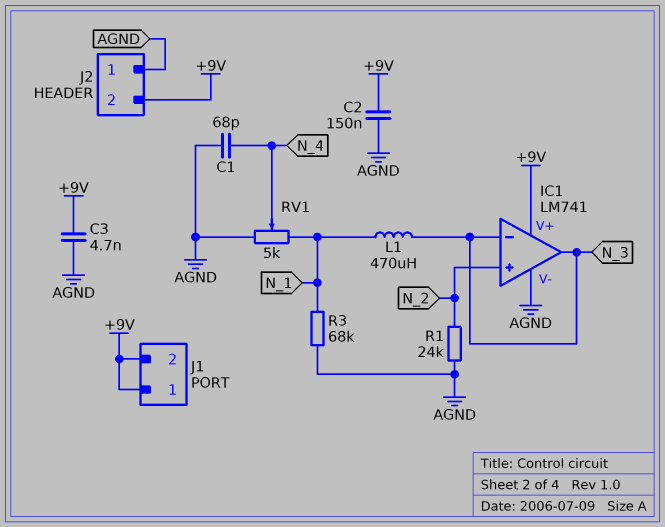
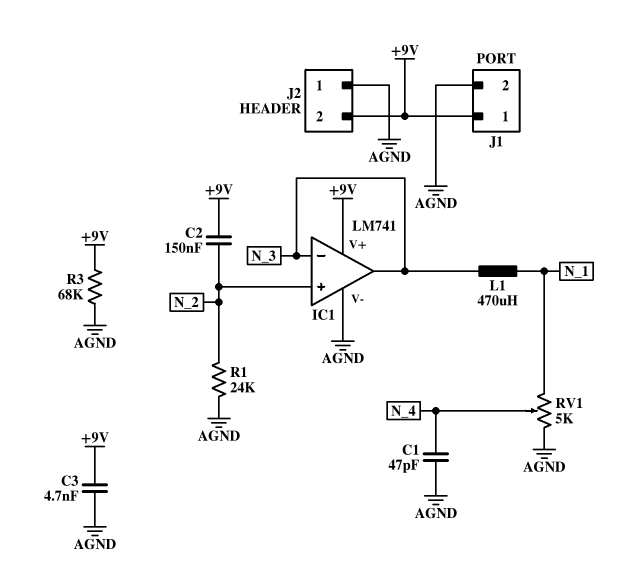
C1: 68pF (AGND, N_4) -> 47pF (AGND, N_4)
C2: 150nF (+9V, AGND) -> 150nF (+9V, N_2)
J1 pin 2: +9V -> AGND
R3: 68k (AGND, N_1) -> 68k (+9V, AGND)

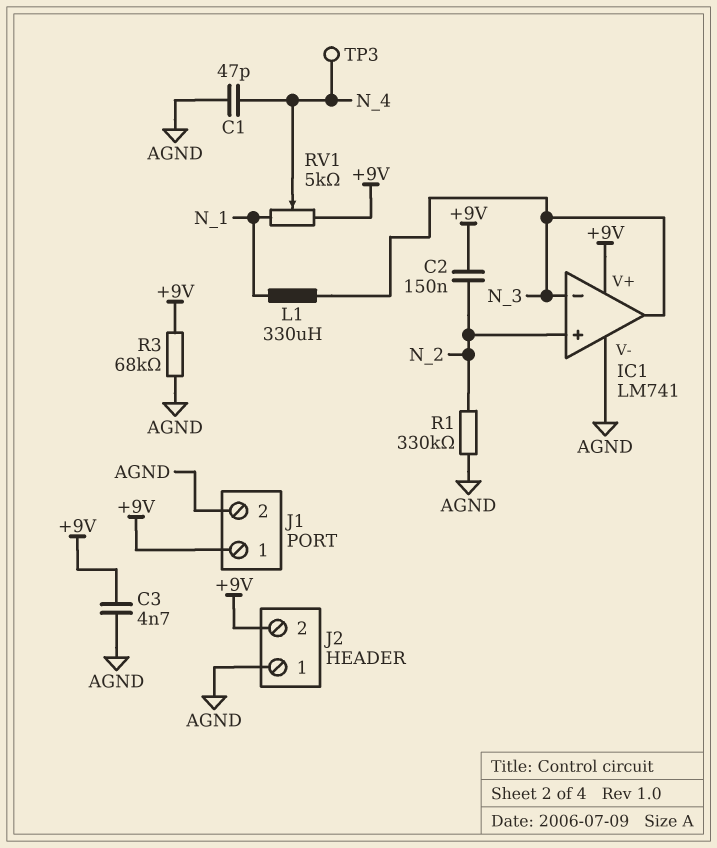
L1: 470uH (N_1, N_3) -> 330uH (N_1, N_3)
R1: 24k (AGND, N_2) -> 330k (AGND, N_2)
RV1: 5k (AGND, N_1, wiper N_4) -> 5k (+9V, N_1, wiper N_4)
TP3: none -> test point (N_4)

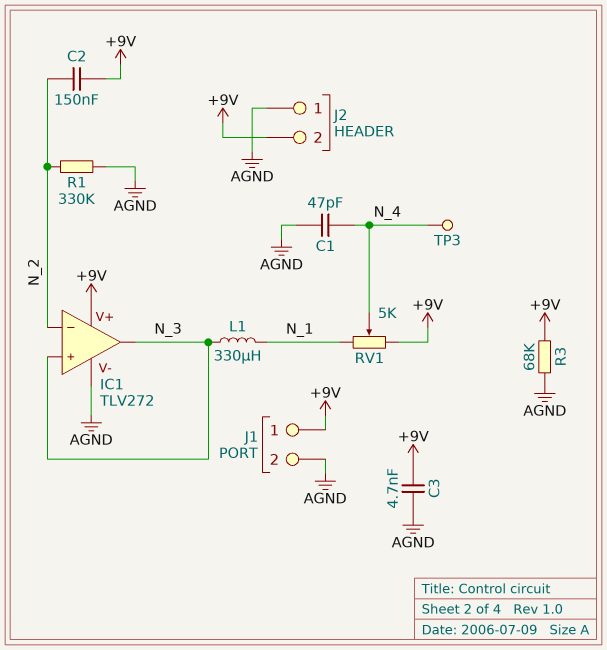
IC1: LM741 -> TLV272
IC1 pin in+: N_2 -> N_3
IC1 pin in-: N_3 -> N_2

